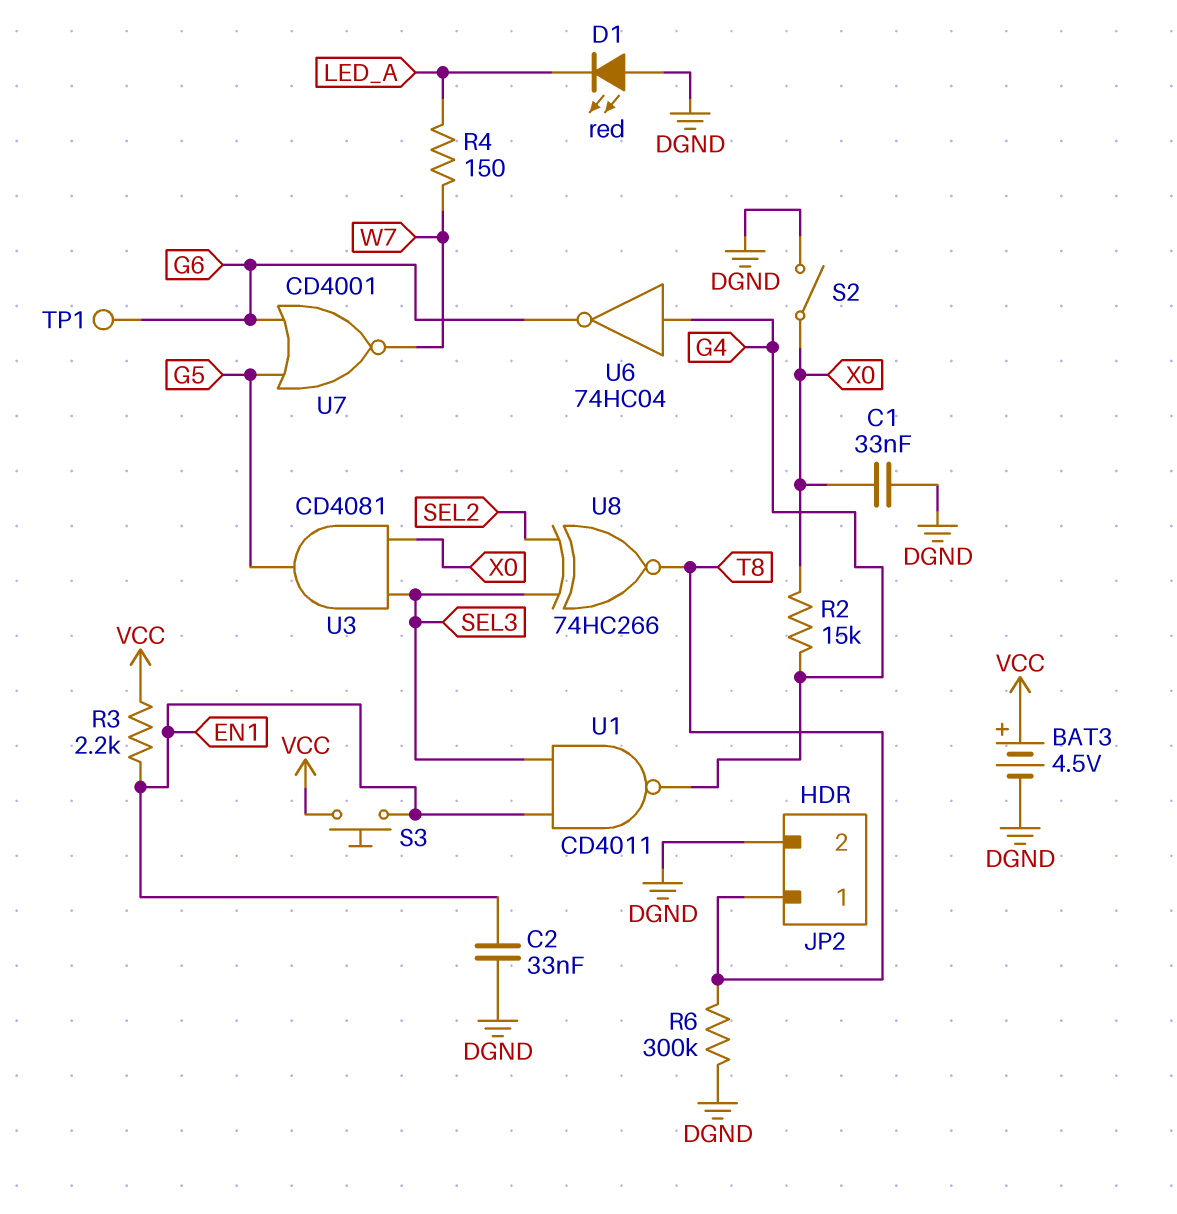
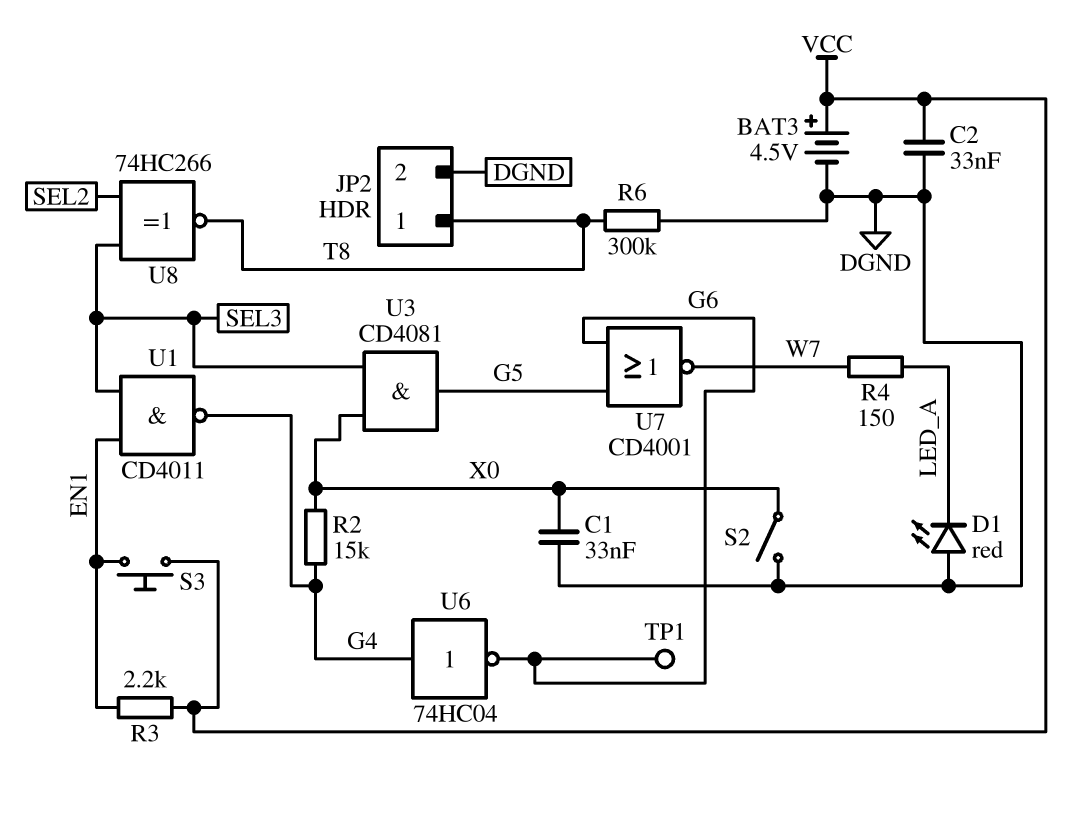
C2: 33nF (DGND, EN1) -> 33nF (DGND, VCC)

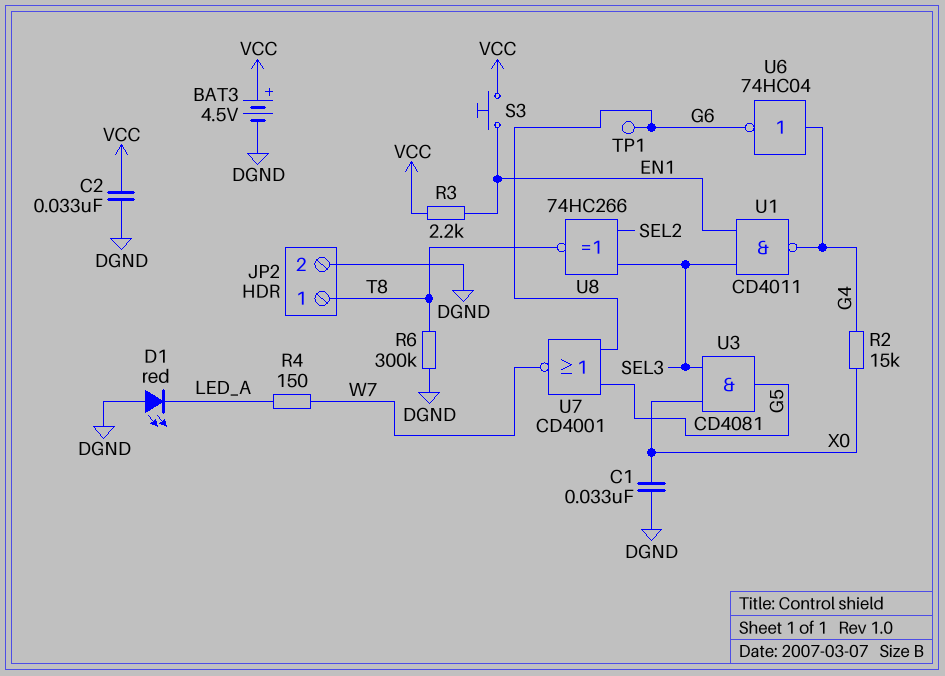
S2: switch (DGND, X0) -> none

